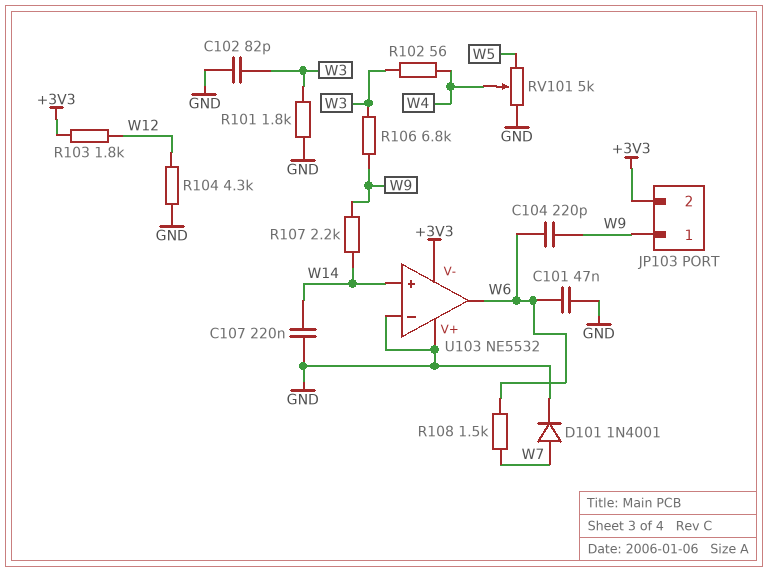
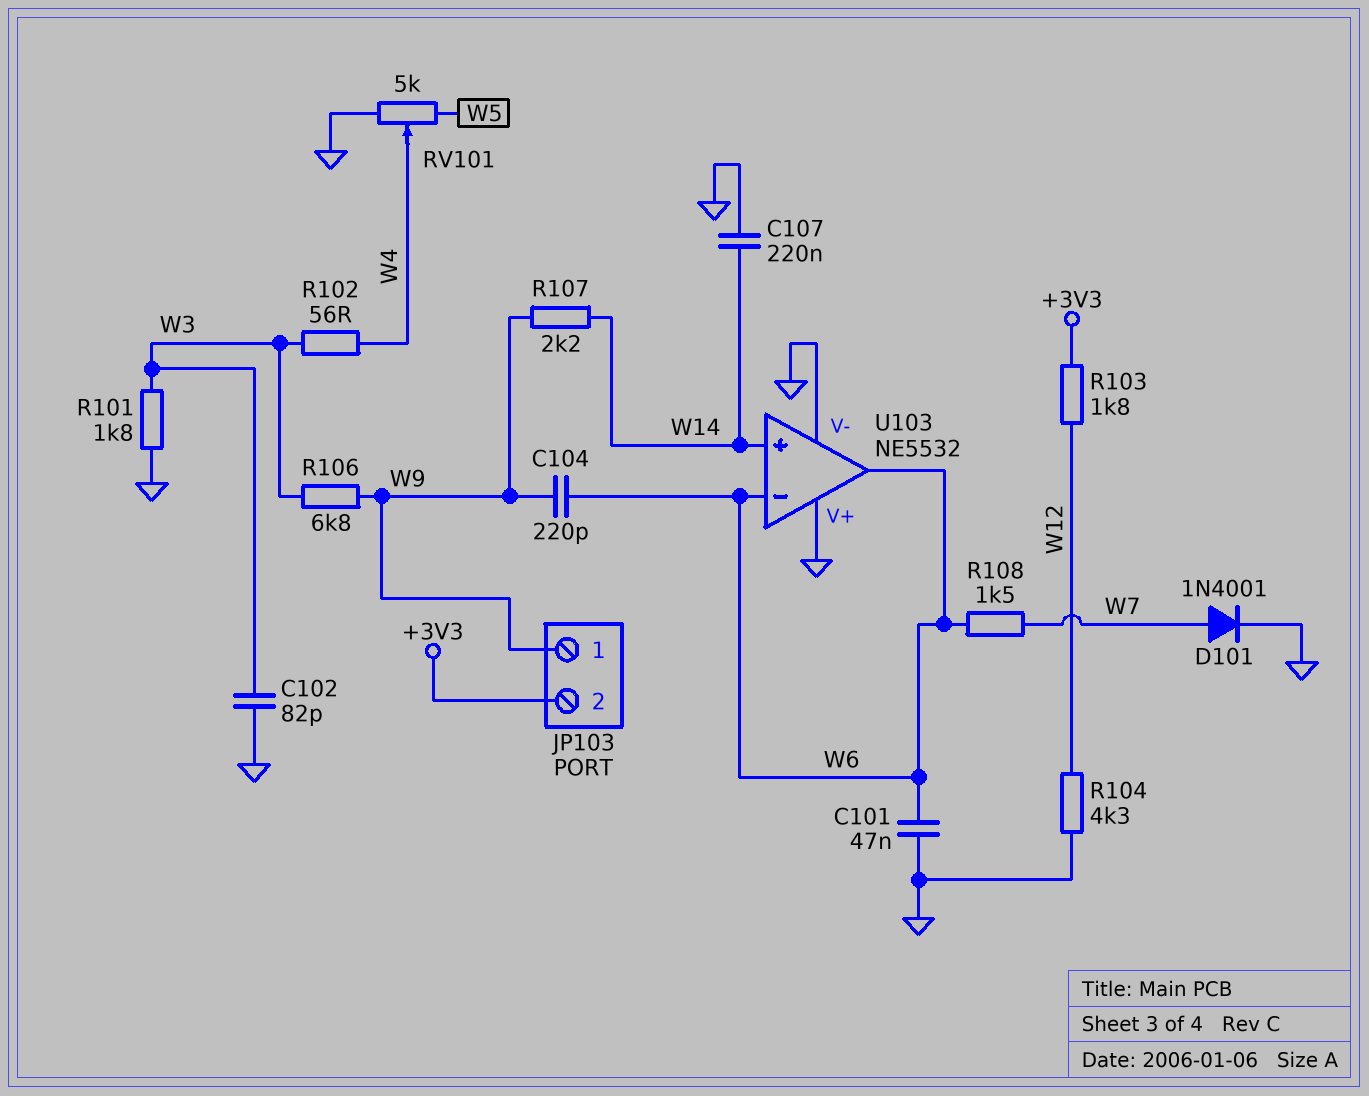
U103 pin V-: +3V3 -> GND
U103 pin in-: GND -> W6

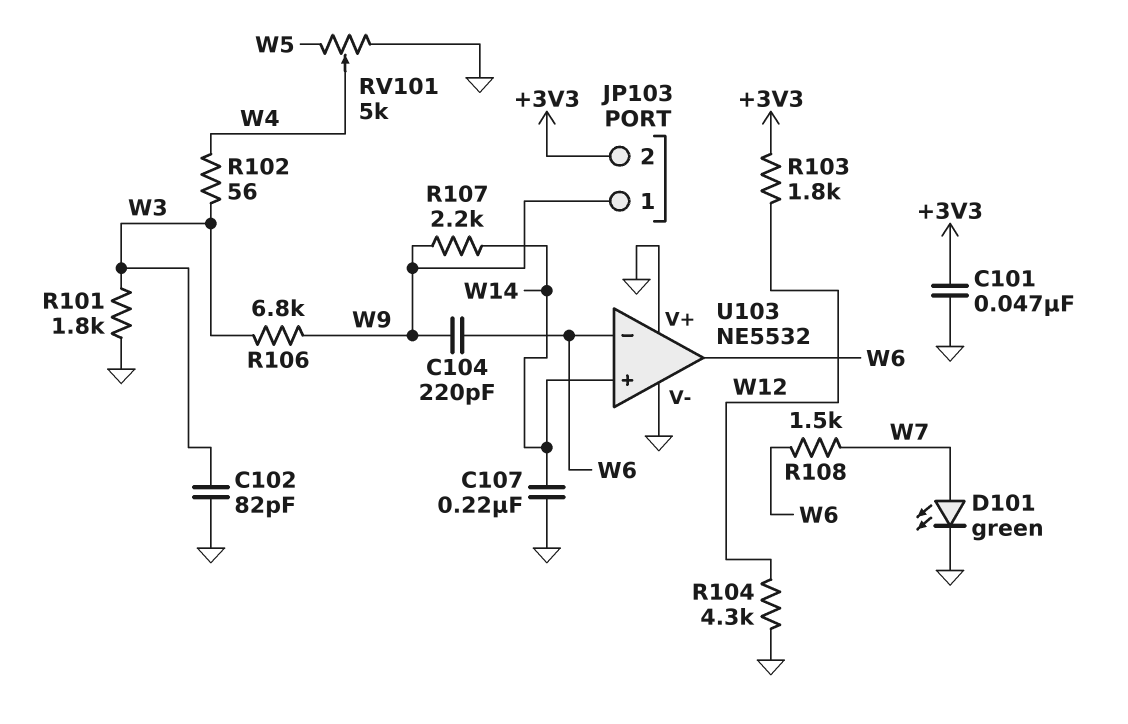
C101: 47nF (GND, W6) -> 47nF (+3V3, GND)
D101: diode 1N4001 (A W7, K GND) -> LED green (A W7, K GND)

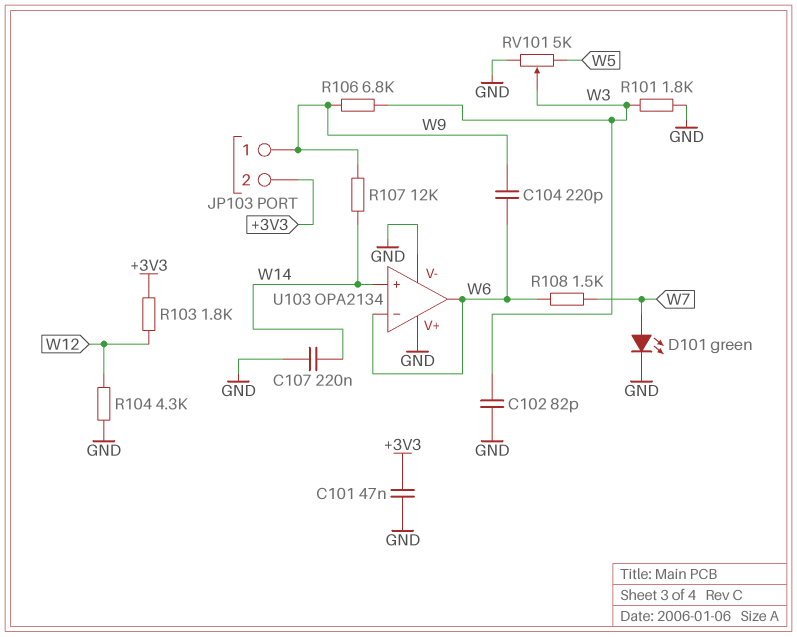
R102: 56 (W3, W4) -> none
R107: 2.2k (W9, W14) -> 12k (W9, W14)
RV101: 5k (GND, W5, wiper W4) -> 5k (GND, W5, wiper W3)
U103: NE5532 -> OPA2134

